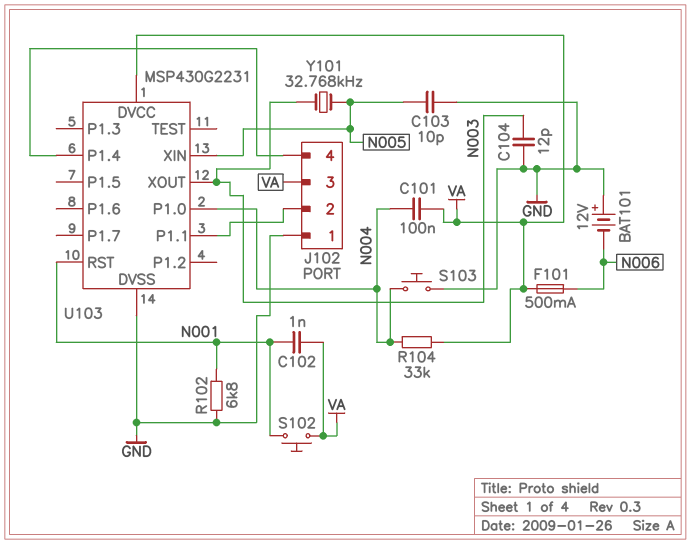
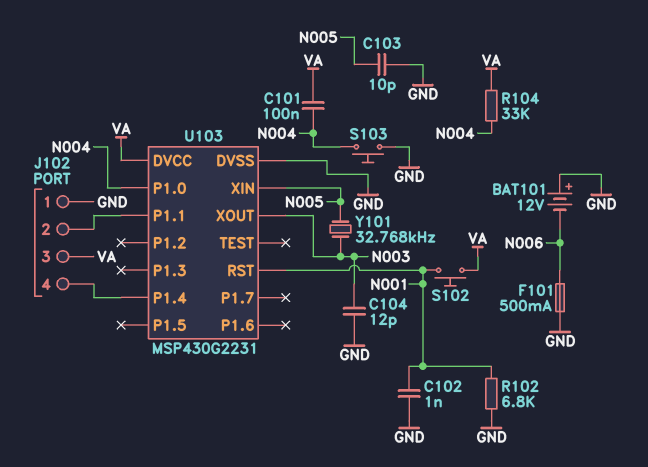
C102: 1nF (N001, VA) -> 1nF (GND, N001)
F101: 500mA (N006, VA) -> 500mA (GND, N006)

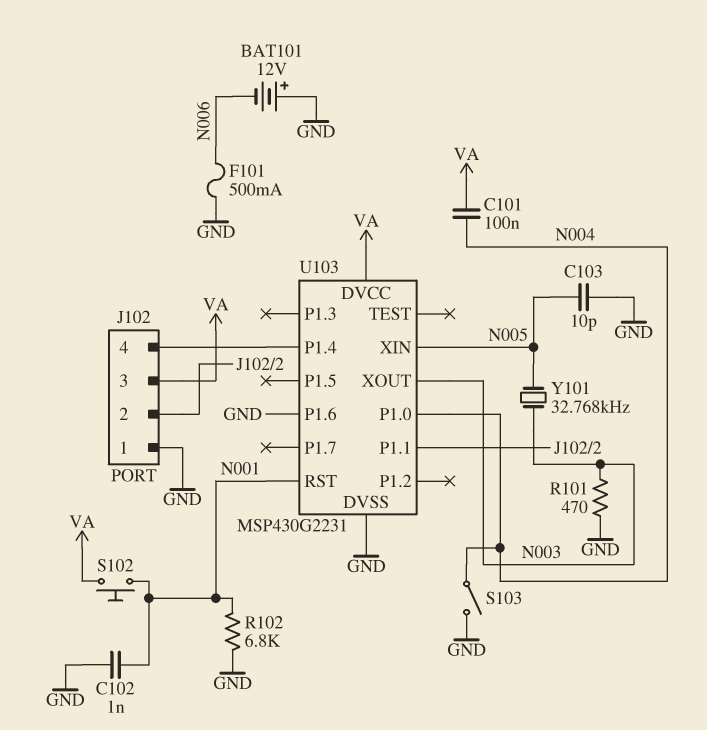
C104: 12pF (GND, N003) -> none
R101: none -> 470 (GND, N003)
R104: 33k (N004, VA) -> none
S103: button (GND, N004) -> switch (GND, N004)
U103 pin P1.6: none -> GND

